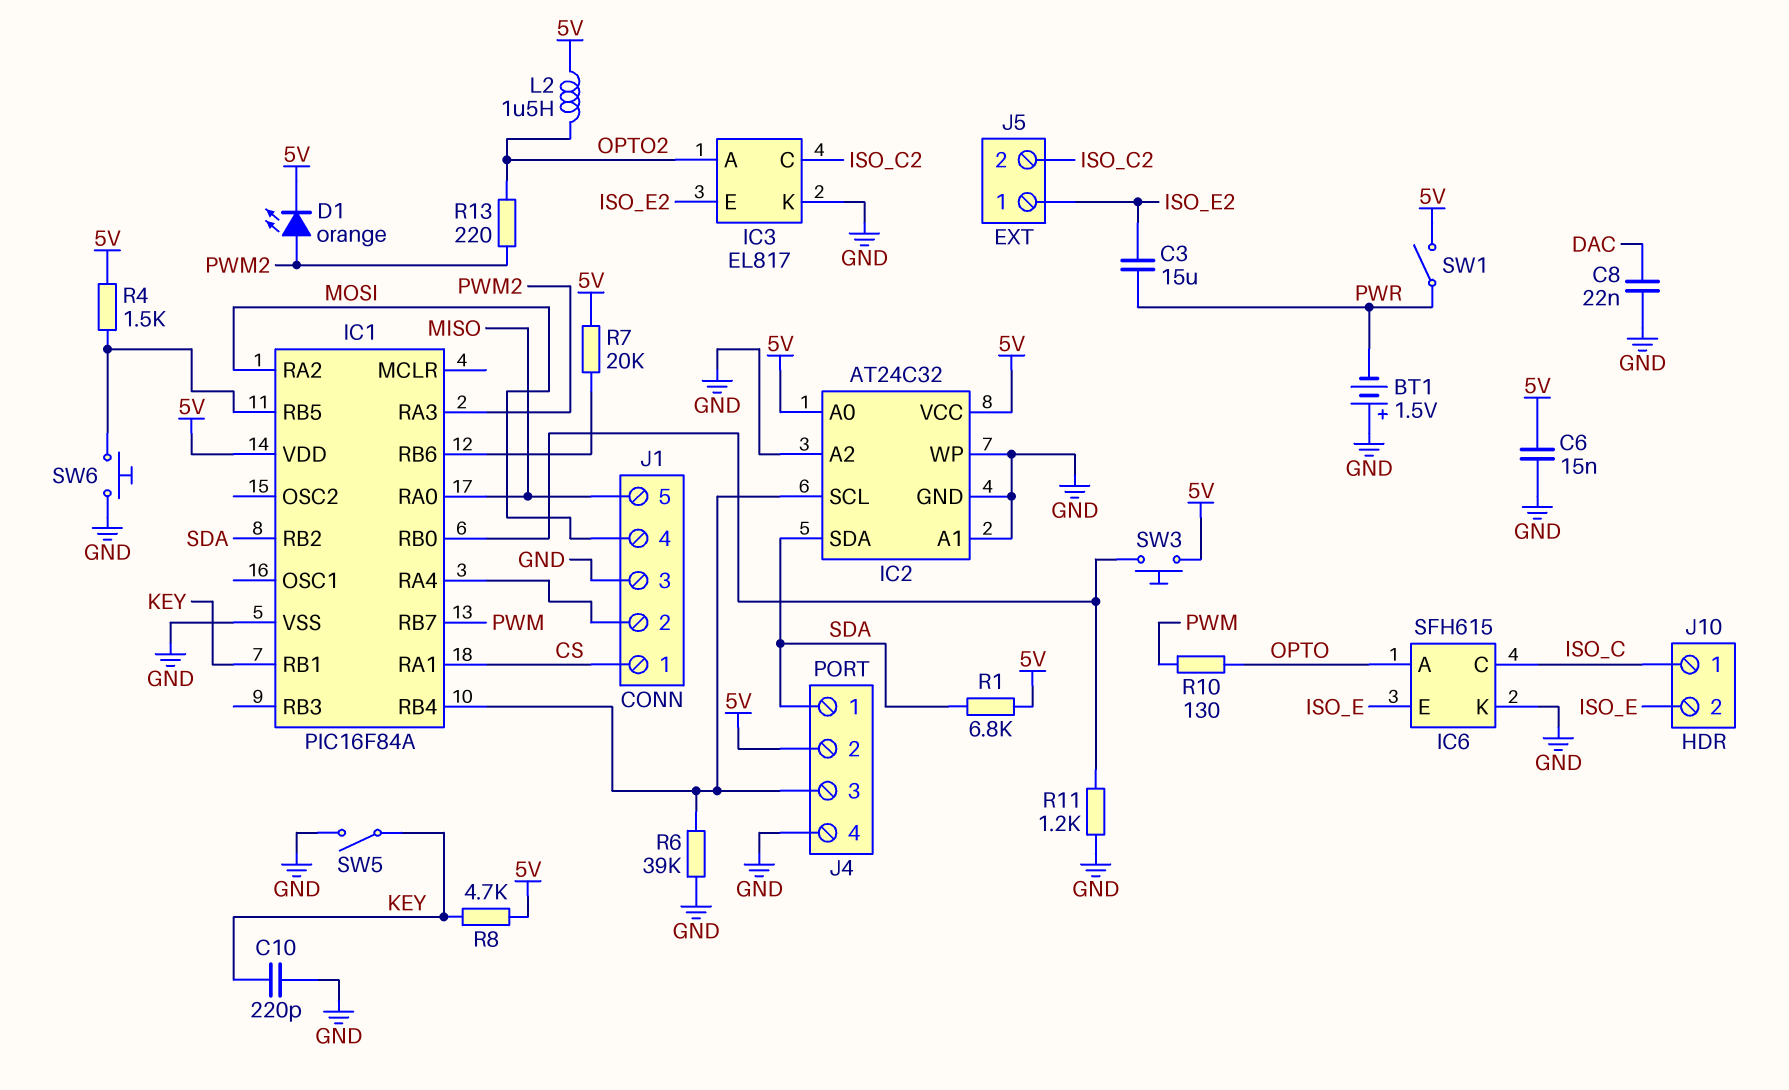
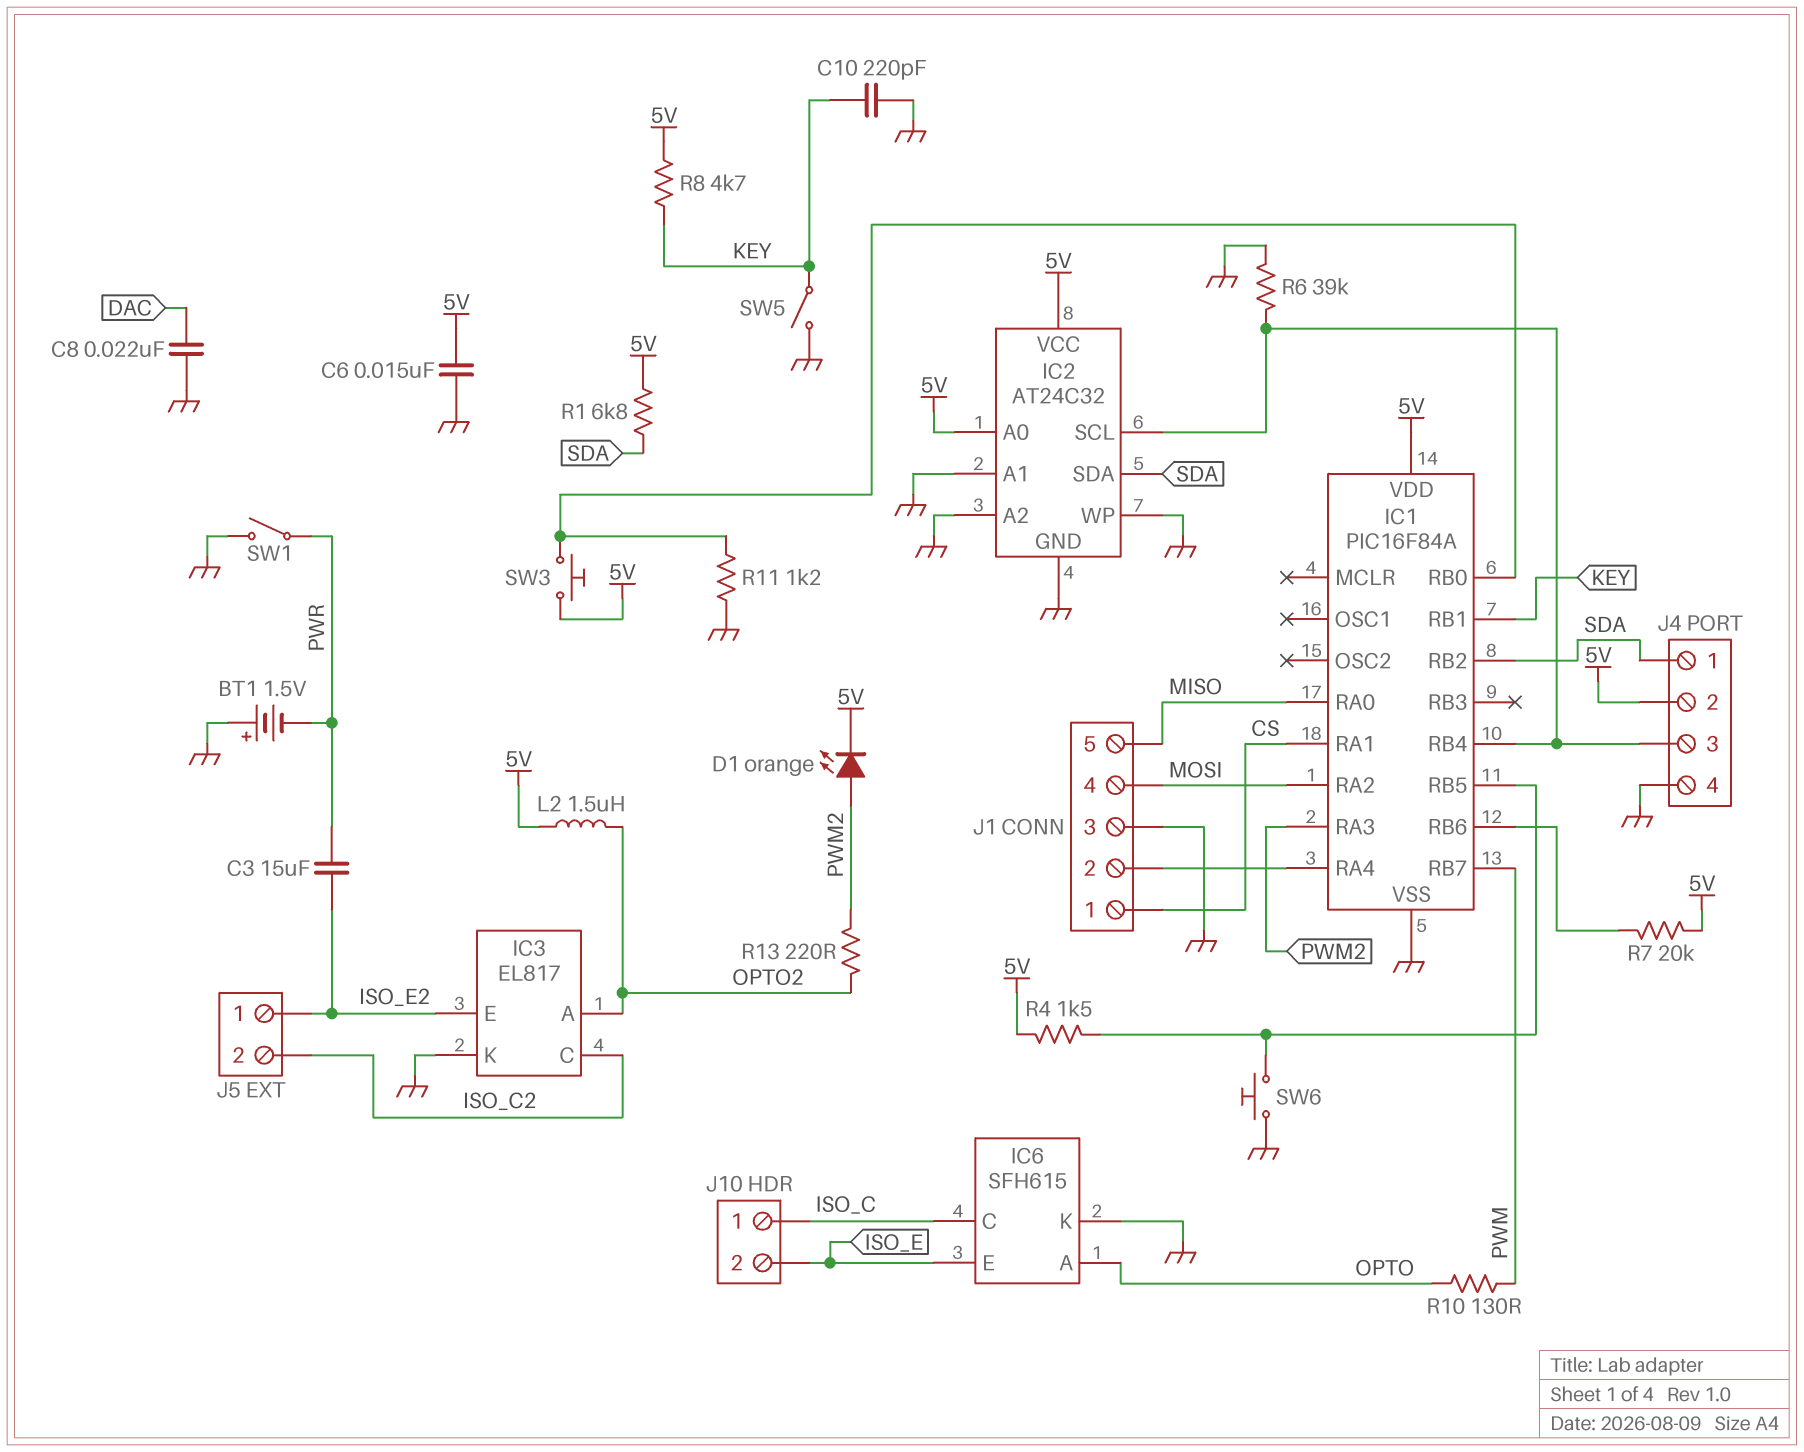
SW1: switch (5V, PWR) -> switch (GND, PWR)

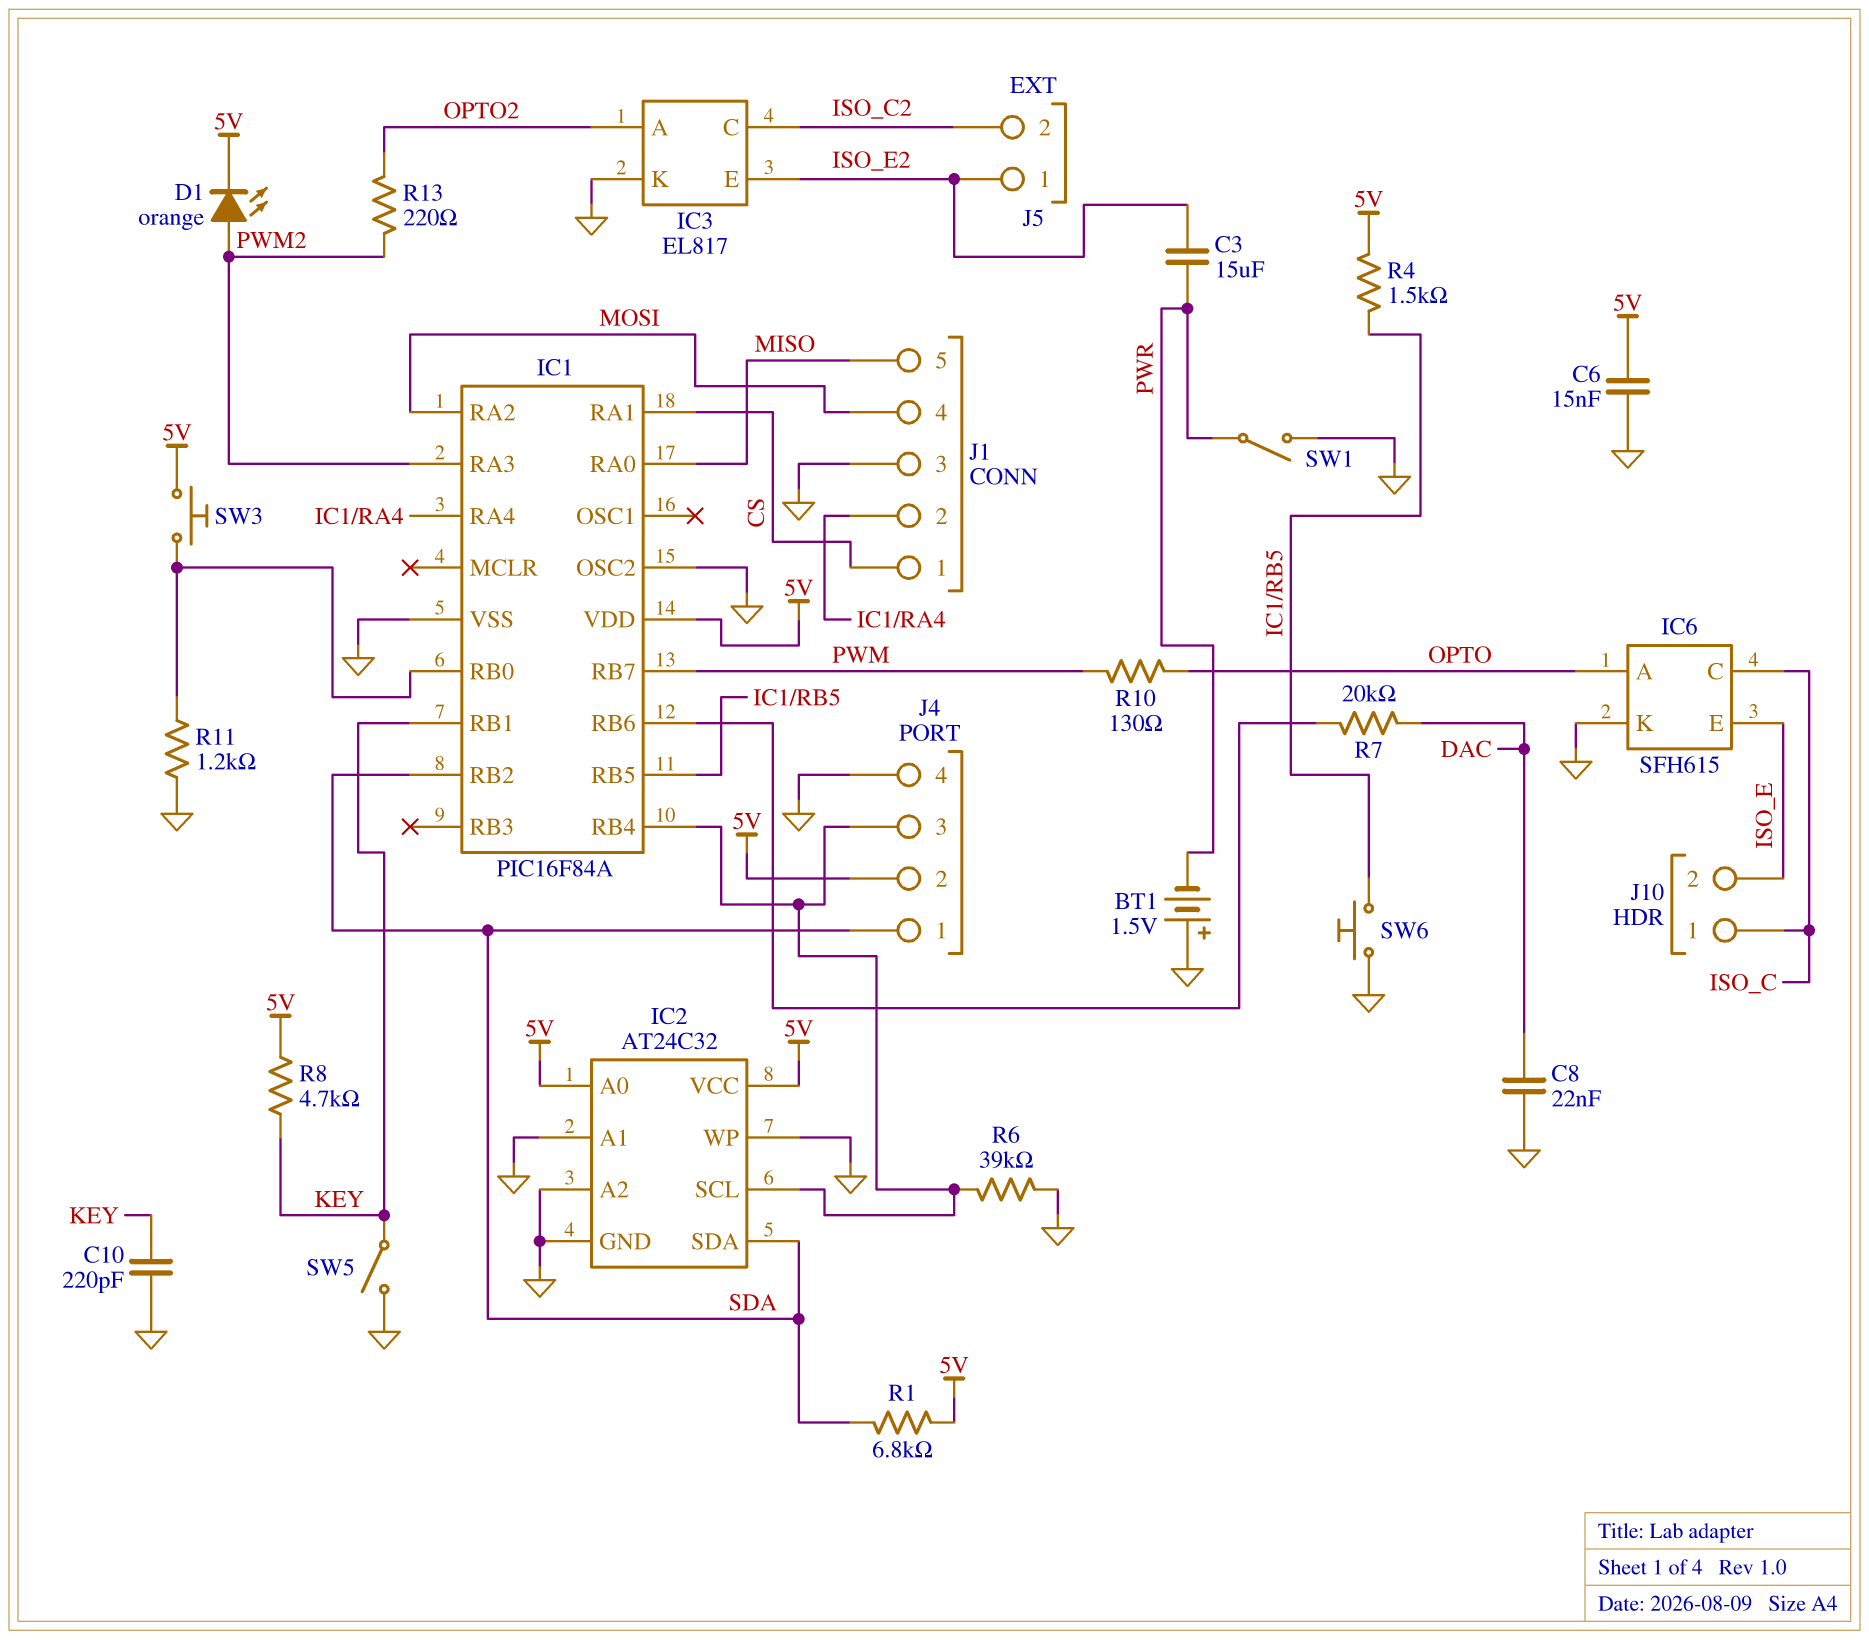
IC1 pin OSC2: none -> GND
L2: 1.5uH (5V, OPTO2) -> none
R7: 20k (5V, IC1/RB6) -> 20k (DAC, IC1/RB6)

